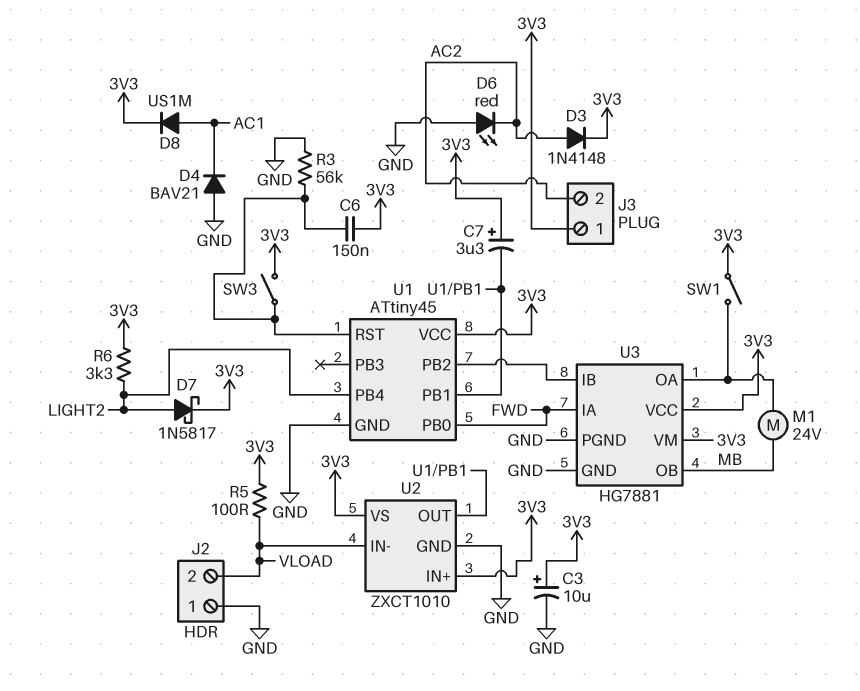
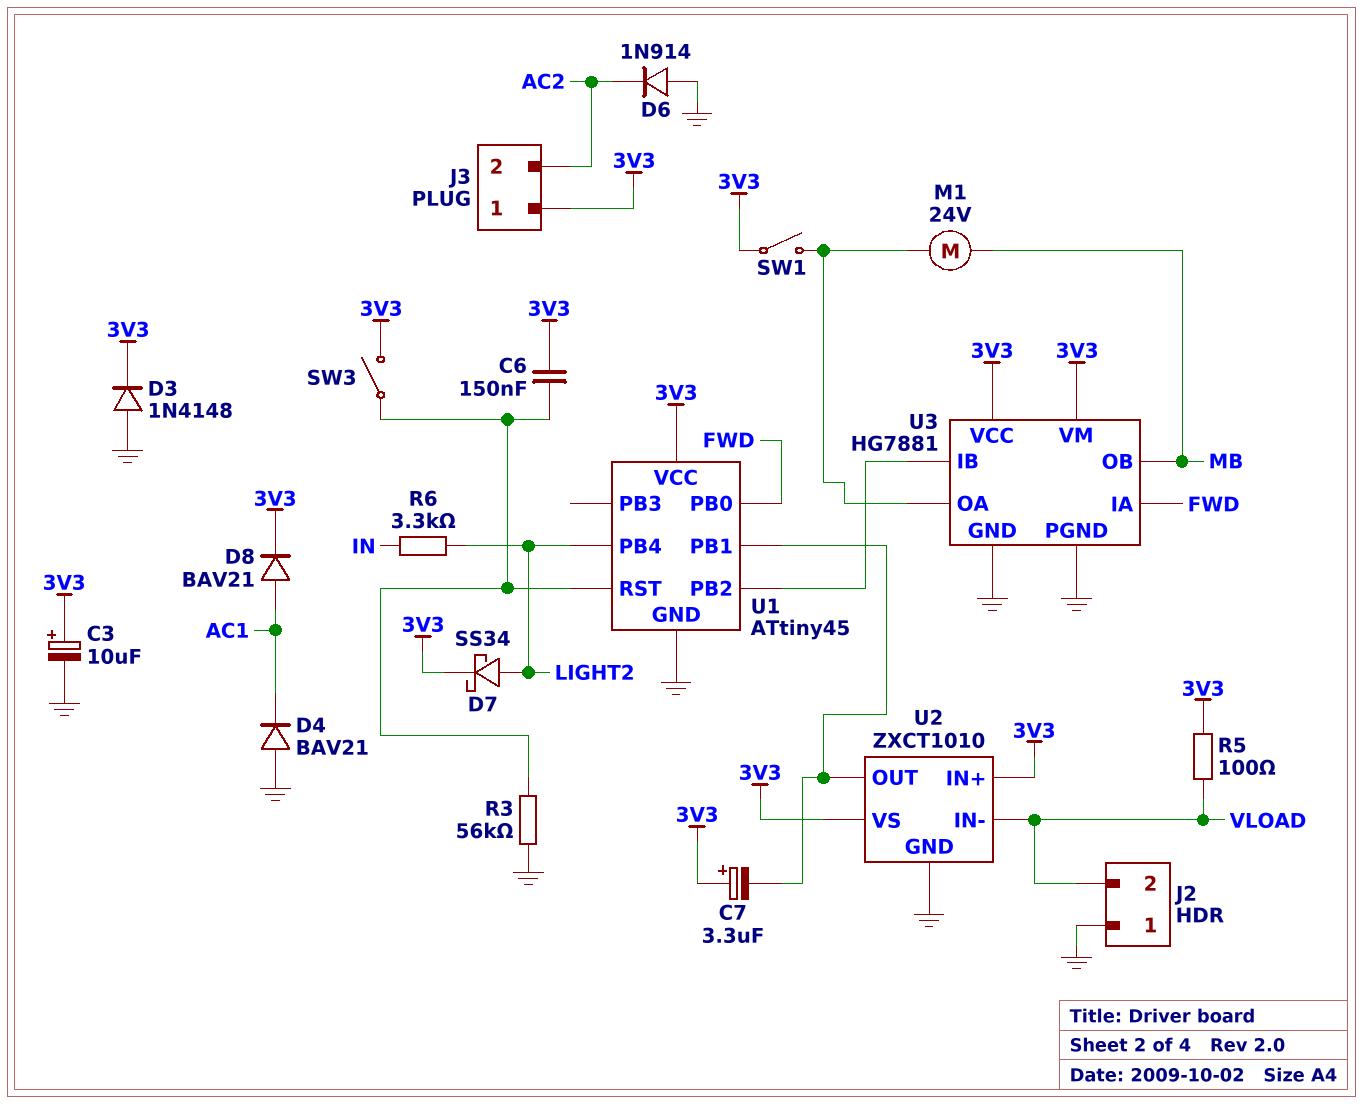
D3: diode 1N4148 (A AC2, K 3V3) -> diode 1N4148 (A GND, K 3V3)
D6: LED red (A GND, K AC2) -> diode 1N914 (A GND, K AC2)
D7: schottky 1N5817 (A LIGHT2, K 3V3) -> schottky SS34 (A LIGHT2, K 3V3)
D8: diode US1M (A AC1, K 3V3) -> diode BAV21 (A AC1, K 3V3)
R6: 3.3k (3V3, LIGHT2) -> 3.3k (IN, LIGHT2)

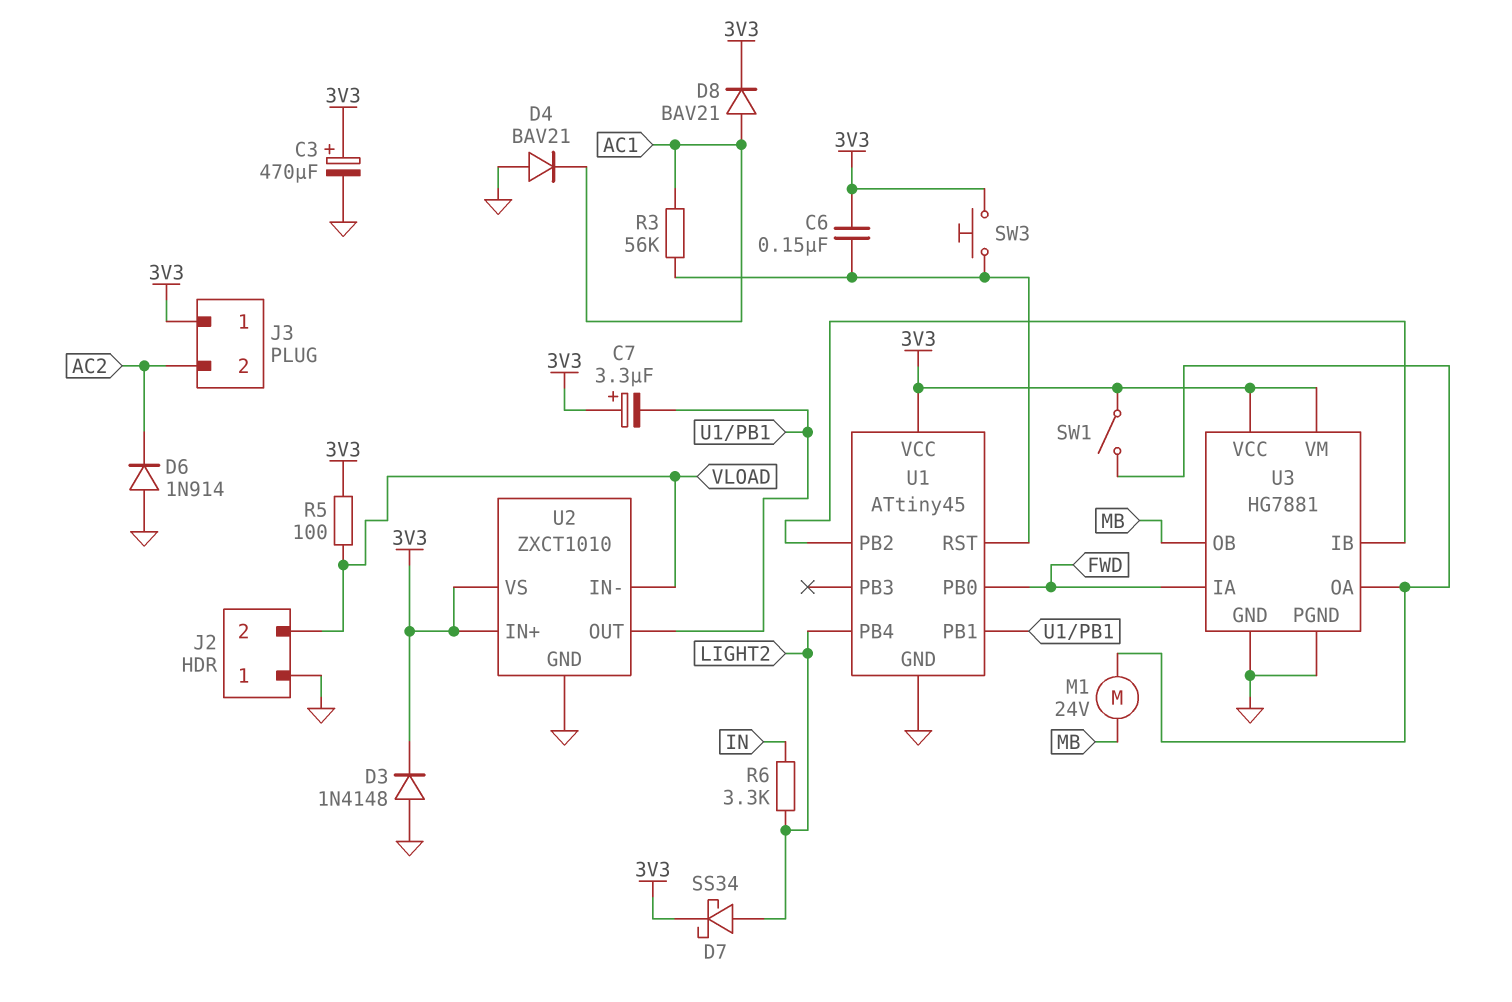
C3: 10uF (plus 3V3, minus GND) -> 470uF (plus 3V3, minus GND)
R3: 56k (GND, U1/RST) -> 56k (AC1, U1/RST)
SW3: switch (3V3, U1/RST) -> button (3V3, U1/RST)

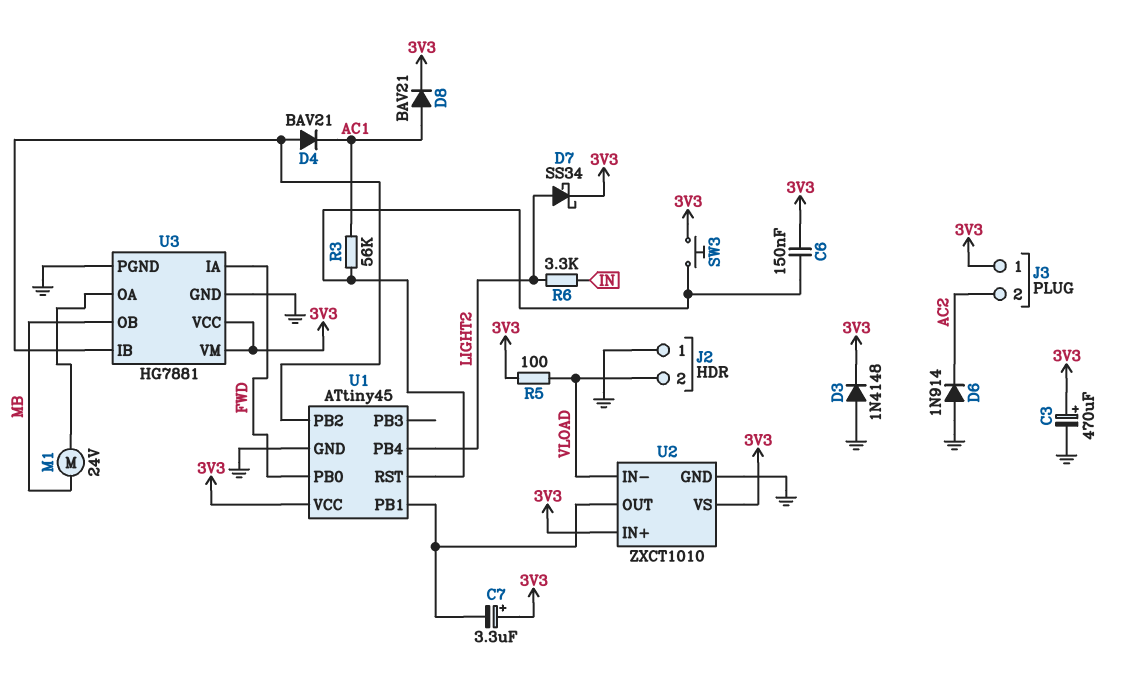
D4: diode BAV21 (A GND, K AC1) -> diode BAV21 (A U1/PB2, K AC1)
SW1: switch (3V3, U3/OA) -> none

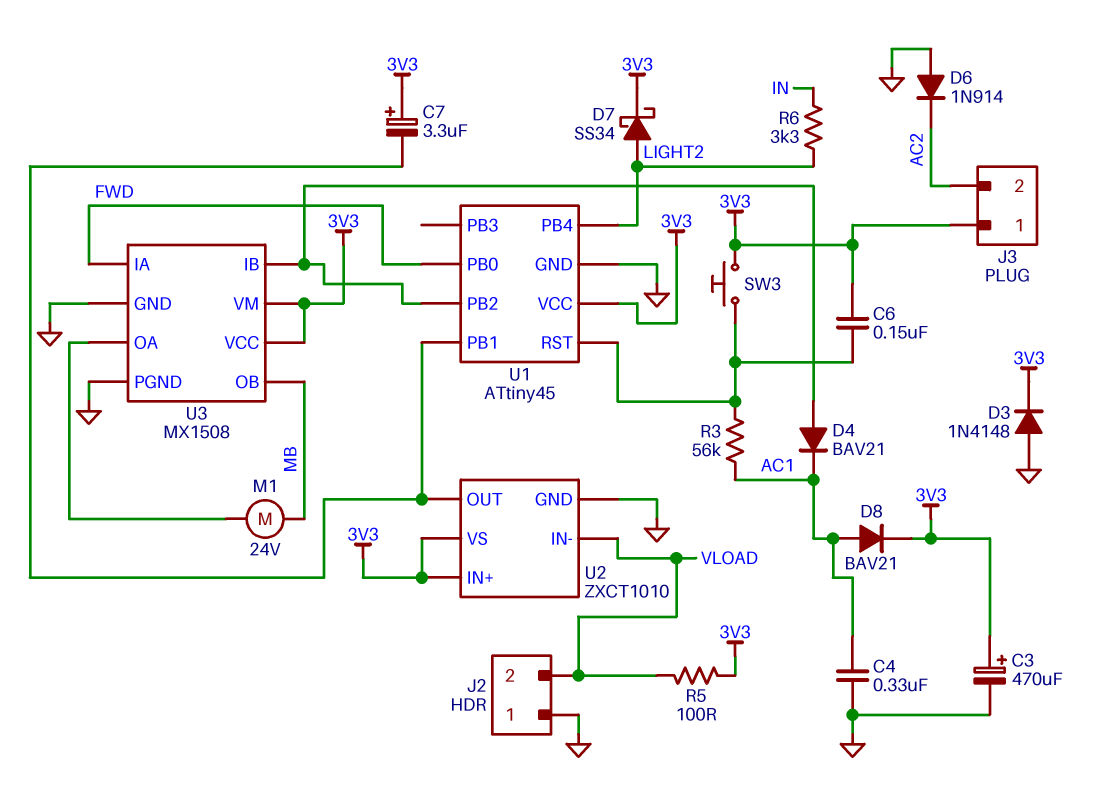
C4: none -> 330nF (AC1, GND)
U3: HG7881 -> MX1508

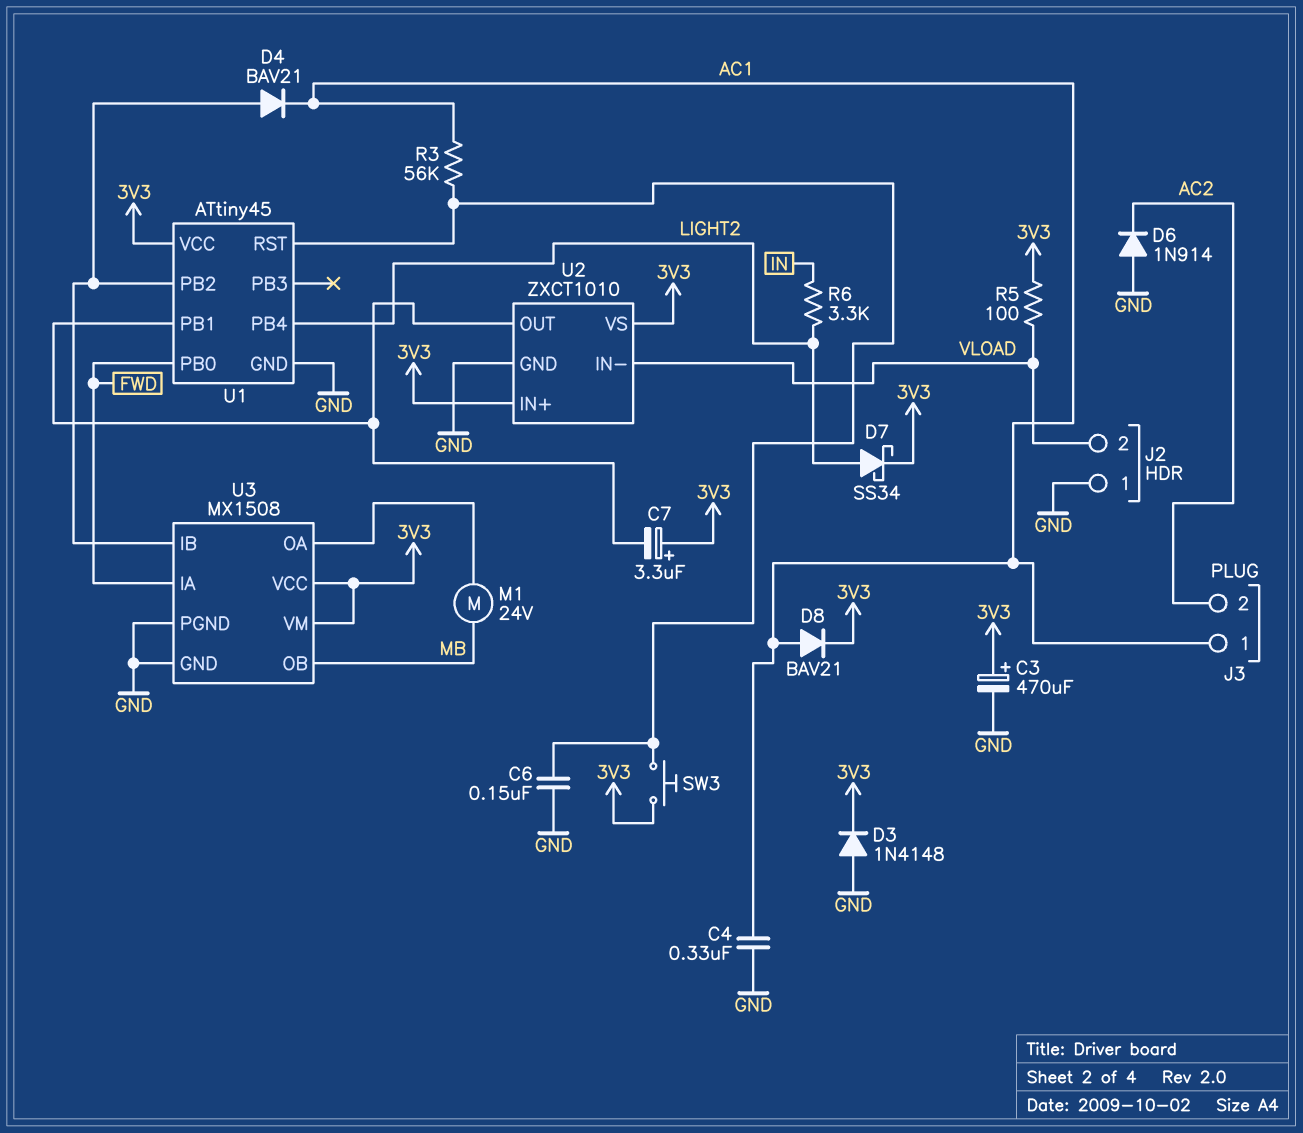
C6: 150nF (3V3, U1/RST) -> 150nF (GND, U1/RST)
J3 pin 1: 3V3 -> AC1

